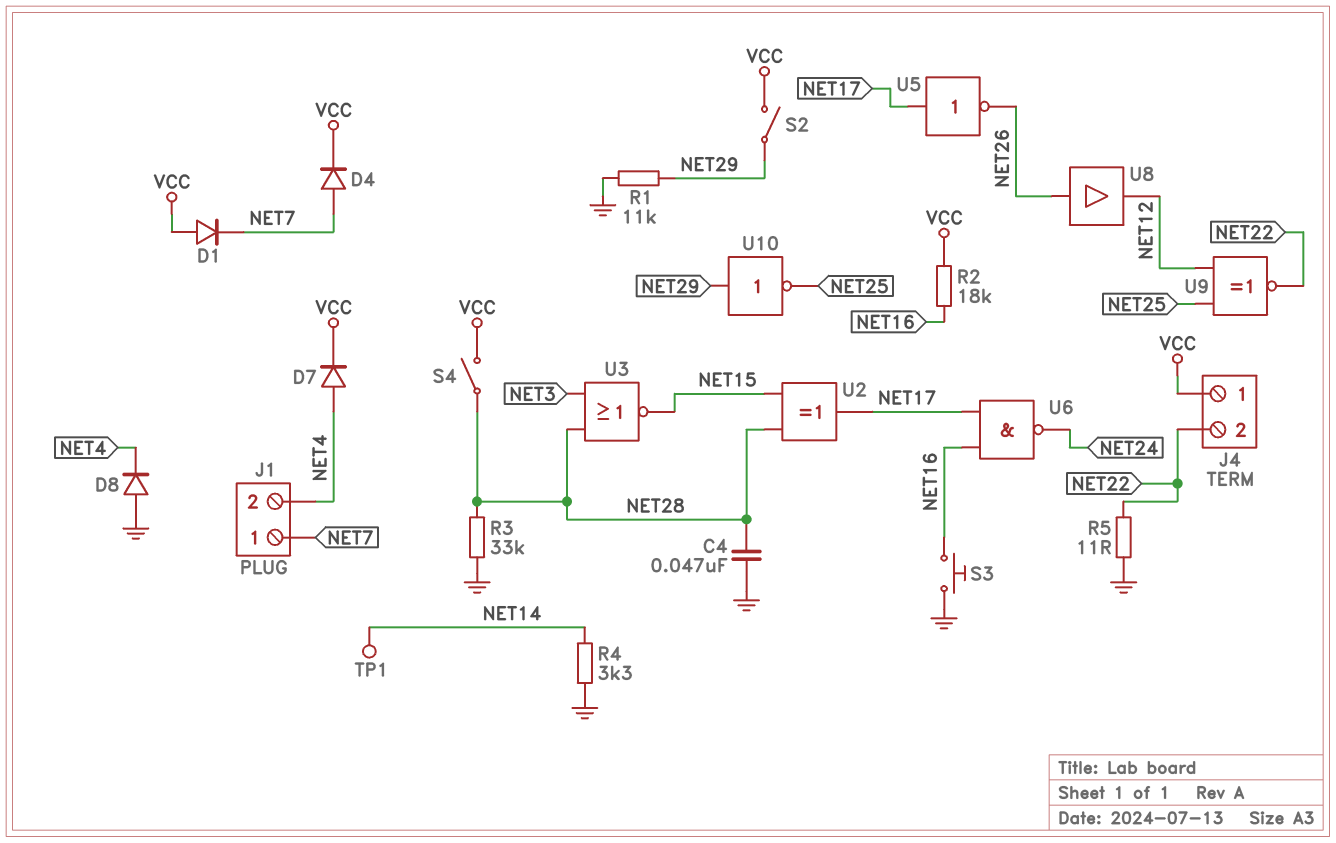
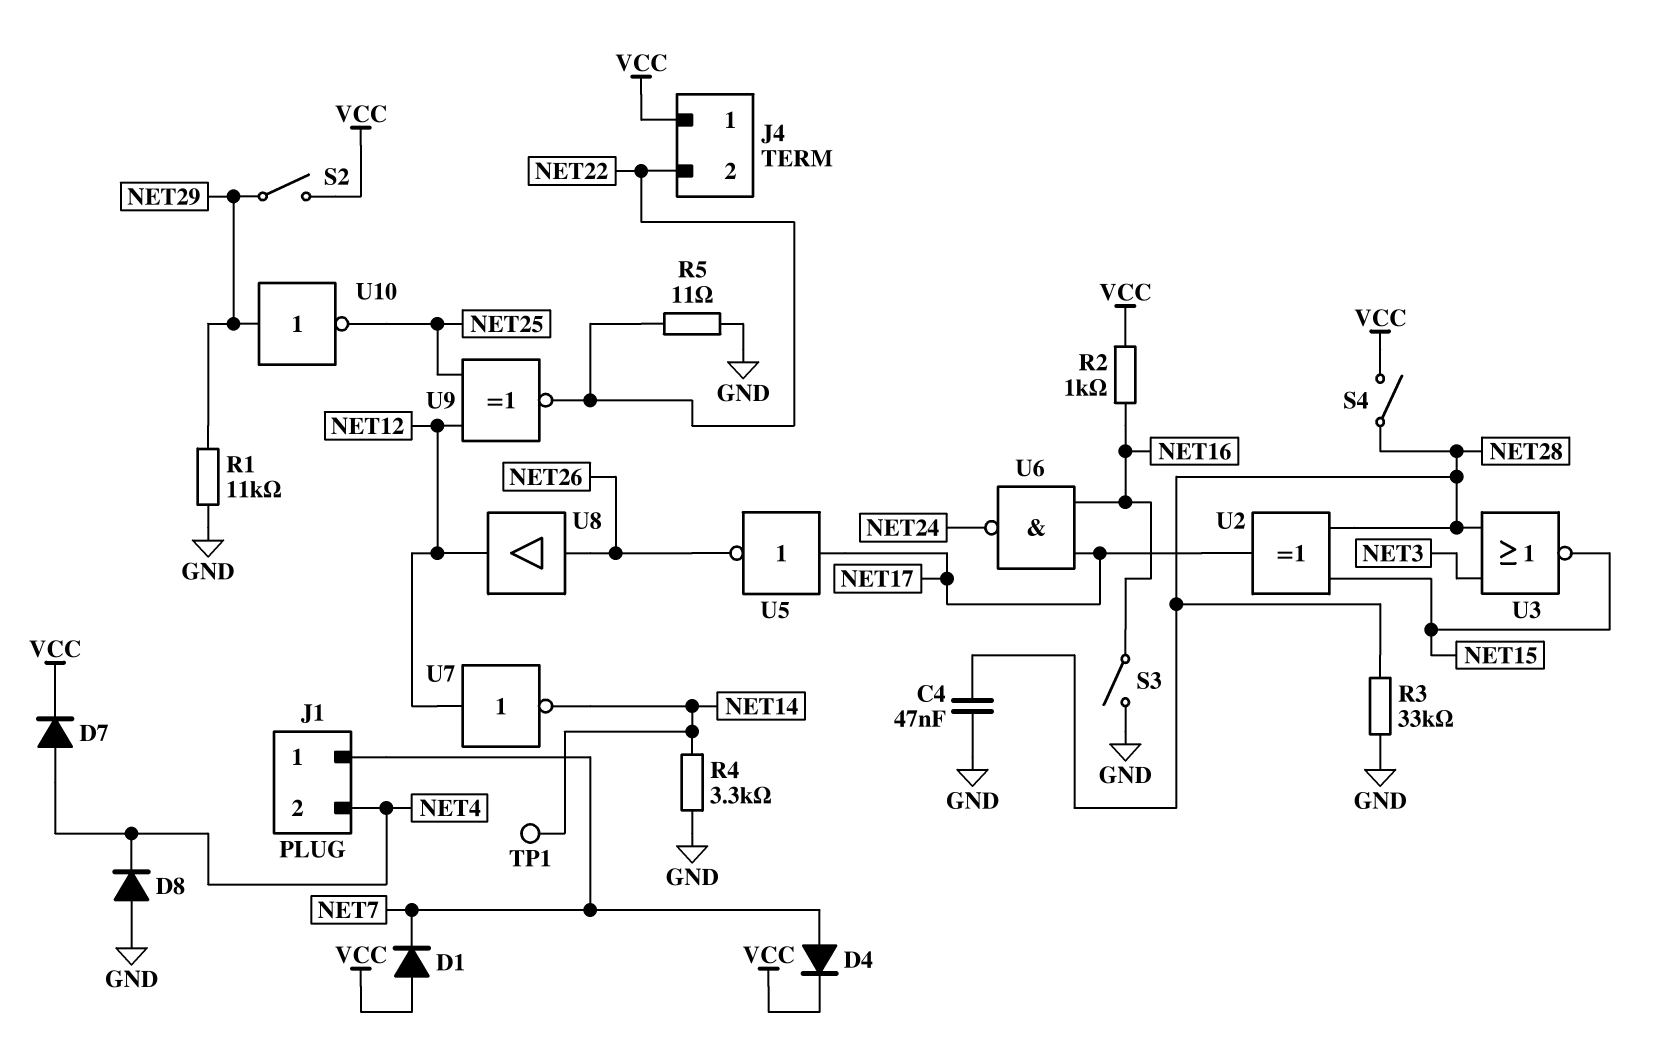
R2: 18k (NET16, VCC) -> 1k (NET16, VCC)
S3: button (GND, NET16) -> switch (GND, NET16)
U7: none -> NOT (in NET12, out NET14)

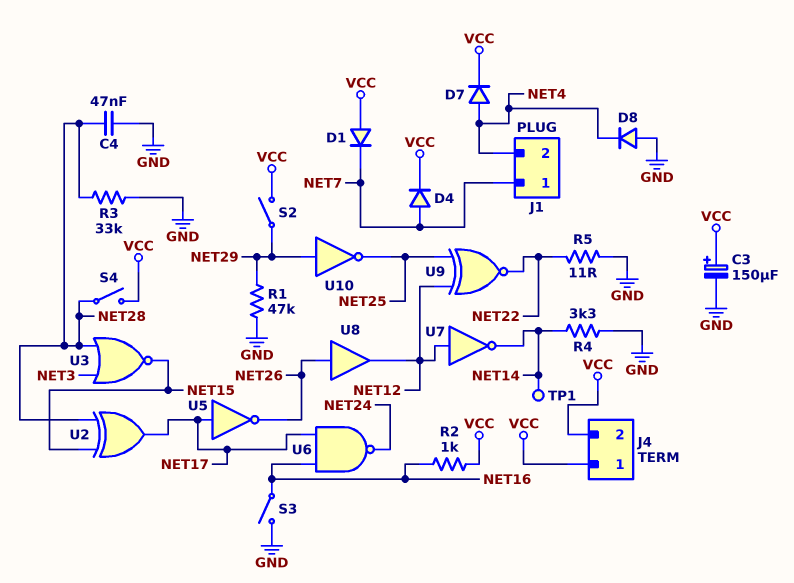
C3: none -> 150uF (plus VCC, minus GND)
J4 pin 2: NET22 -> VCC
R1: 11k (GND, NET29) -> 47k (GND, NET29)

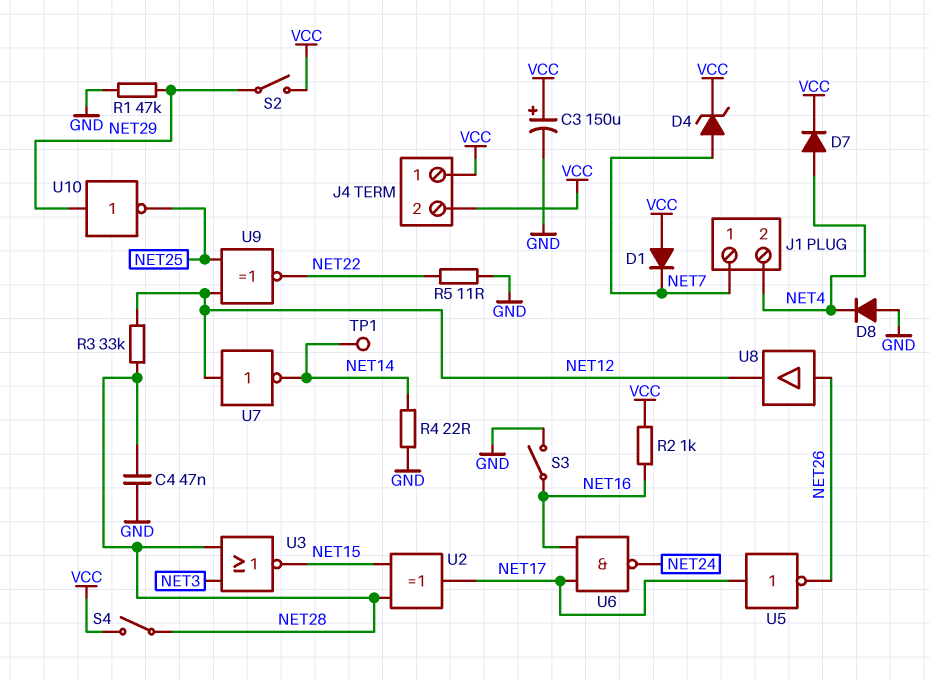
D4: diode (A NET7, K VCC) -> zener (A NET7, K VCC)
R3: 33k (GND, NET28) -> 33k (NET12, NET28)
R4: 3.3k (GND, NET14) -> 22 (GND, NET14)

